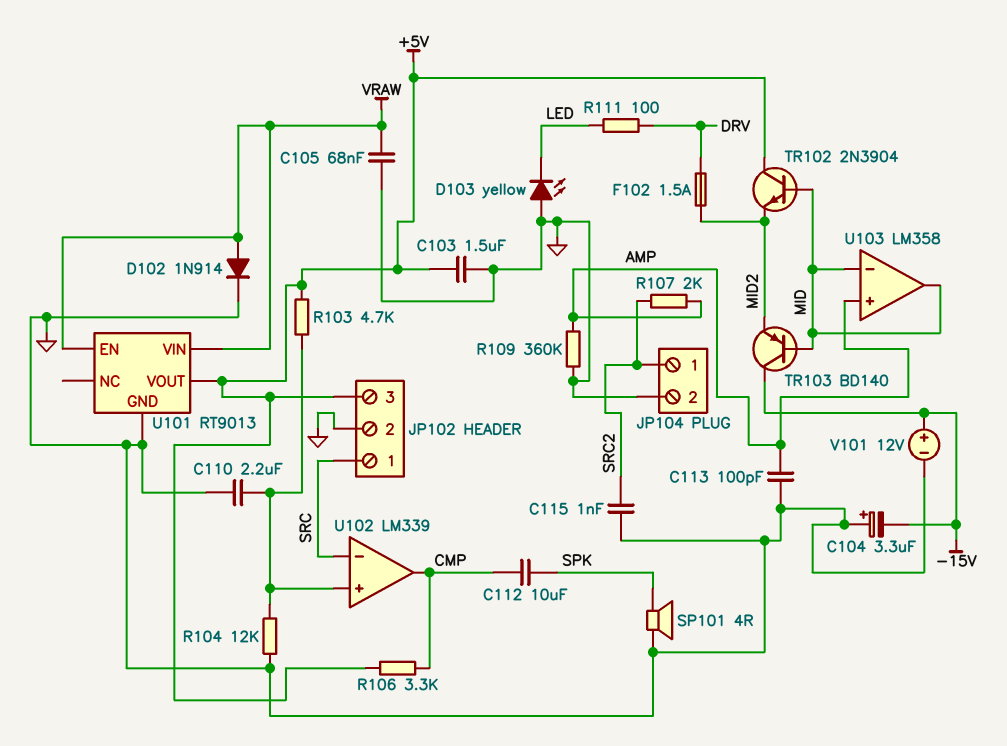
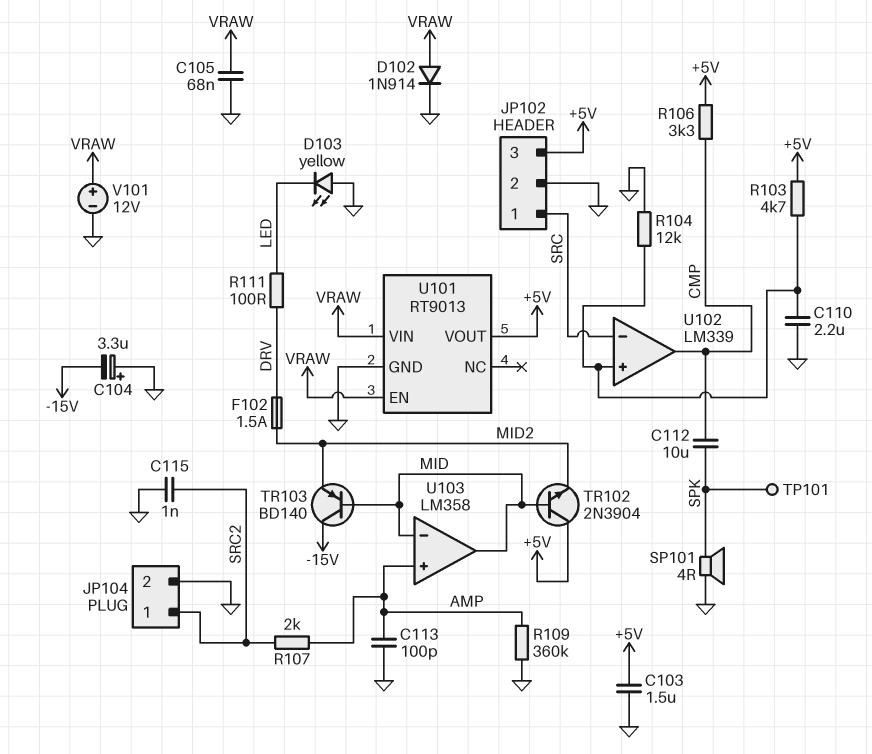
TP101: none -> test point (SPK)
V101: 12V (plus -15V, minus GND) -> 12V (plus VRAW, minus GND)

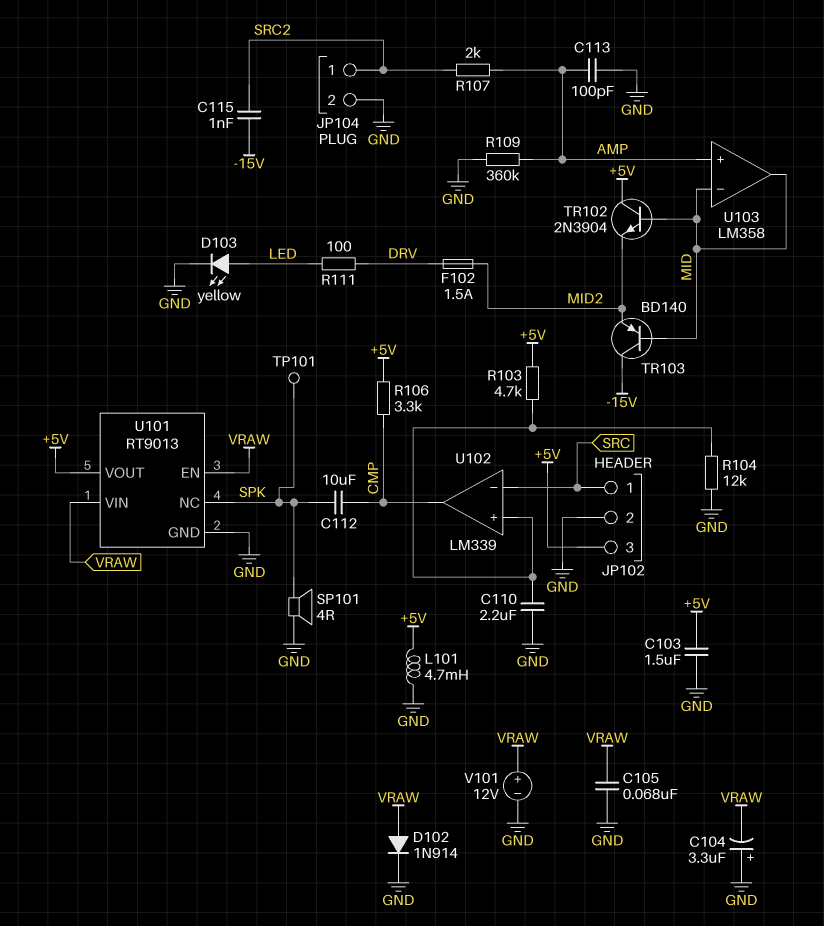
C104: 3.3uF (plus GND, minus -15V) -> 3.3uF (plus GND, minus VRAW)
C115: 1nF (GND, SRC2) -> 1nF (-15V, SRC2)
D103: LED yellow (A GND, K LED) -> LED yellow (A LED, K GND)
L101: none -> 4.7mH (+5V, GND)
U101 pin NC: none -> SPK

